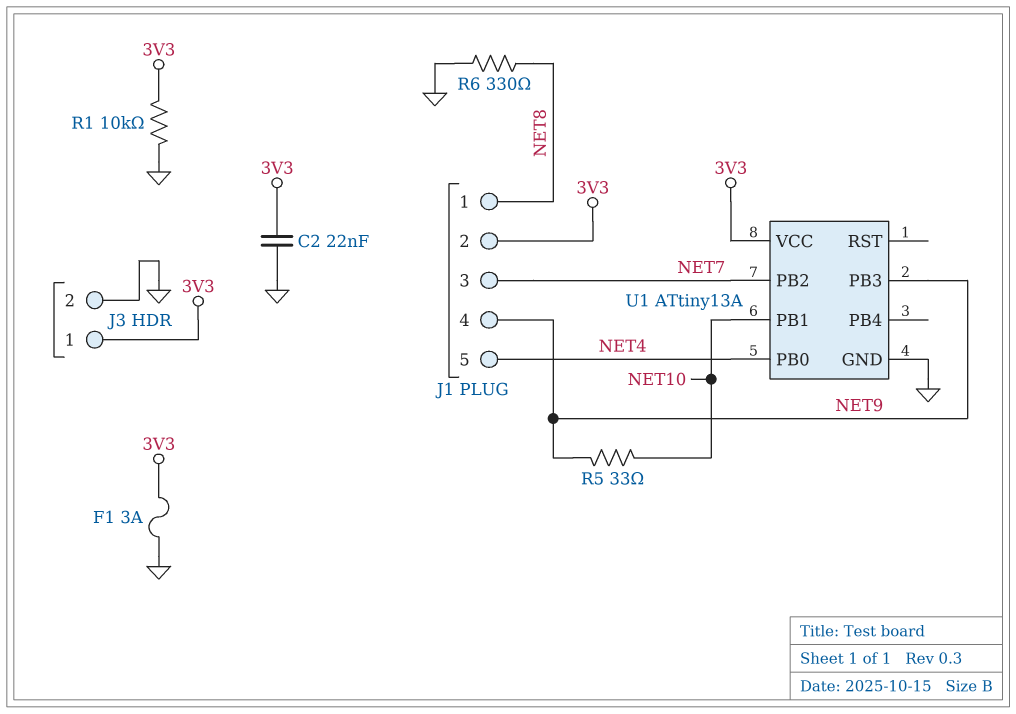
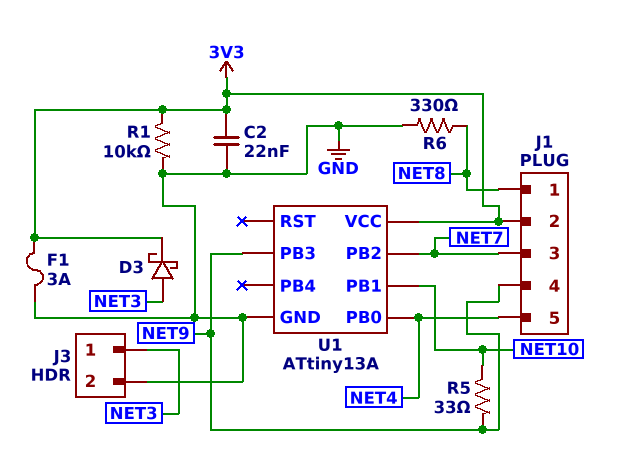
D3: none -> schottky (A NET3, K 3V3)
J3 pin 1: 3V3 -> NET3

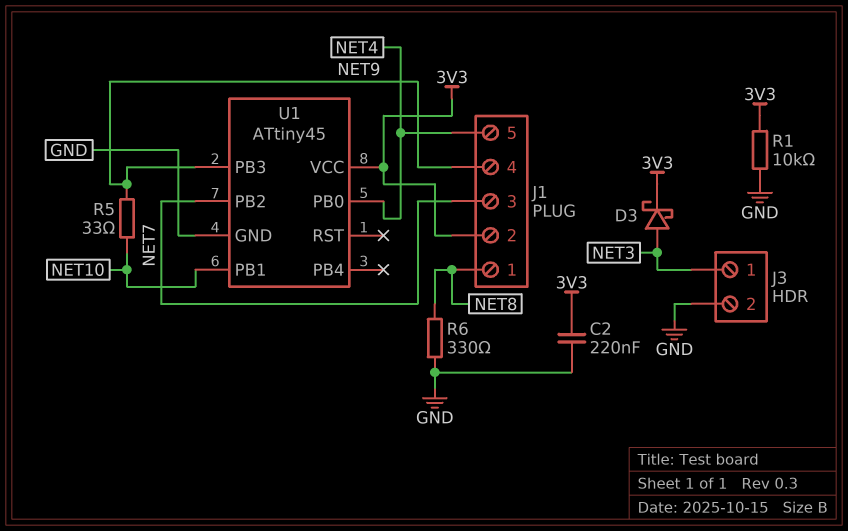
C2: 22nF (3V3, GND) -> 220nF (3V3, GND)
F1: 3A (3V3, GND) -> none
U1: ATtiny13A -> ATtiny45

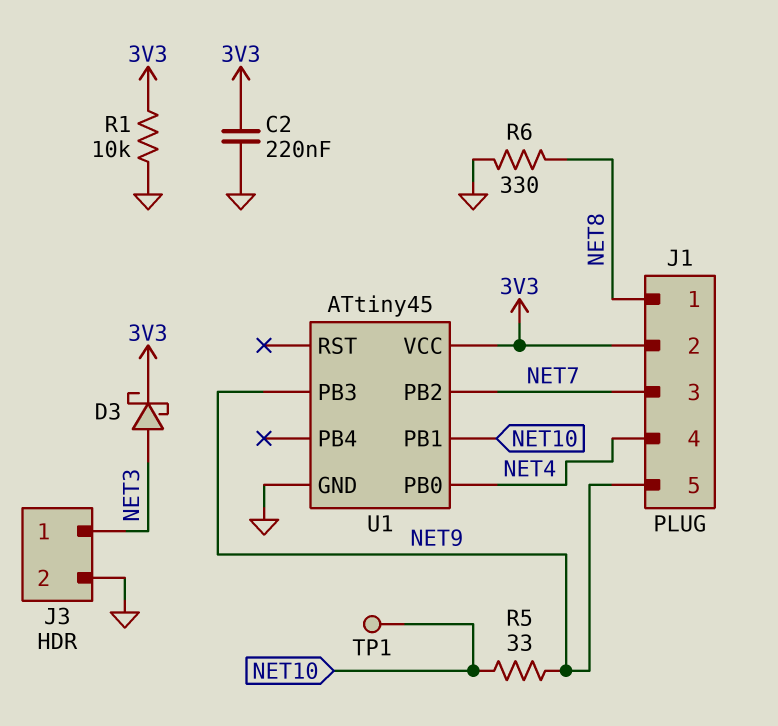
J1 pin 4: NET9 -> NET4
J1 pin 5: NET4 -> NET9
TP1: none -> test point (NET10)

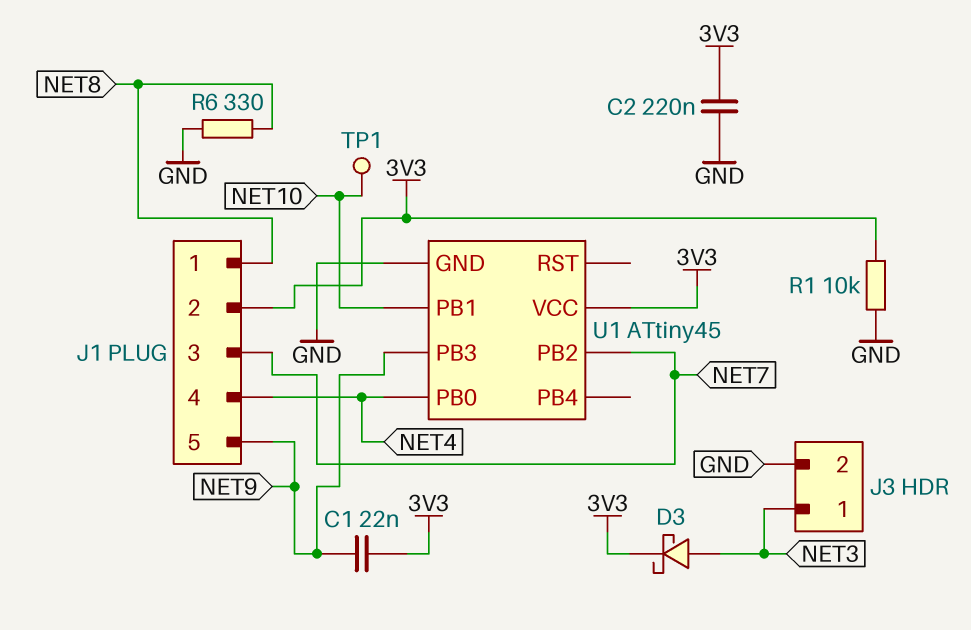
C1: none -> 22nF (3V3, NET9)
R5: 33 (NET9, NET10) -> none

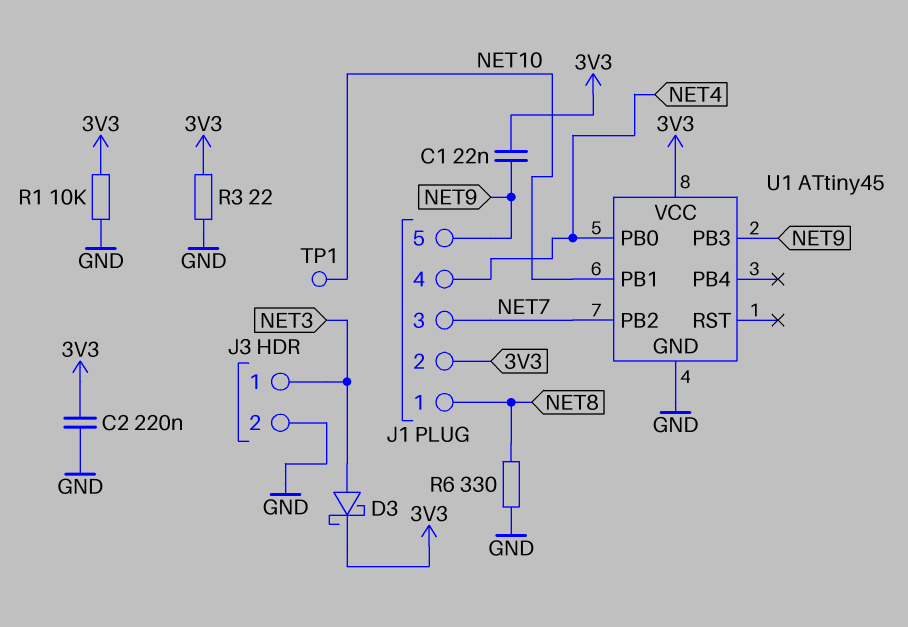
R3: none -> 22 (3V3, GND)

